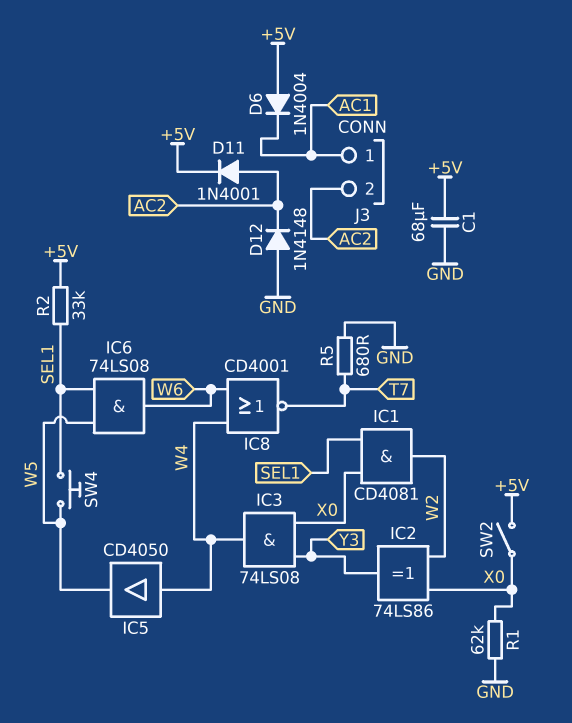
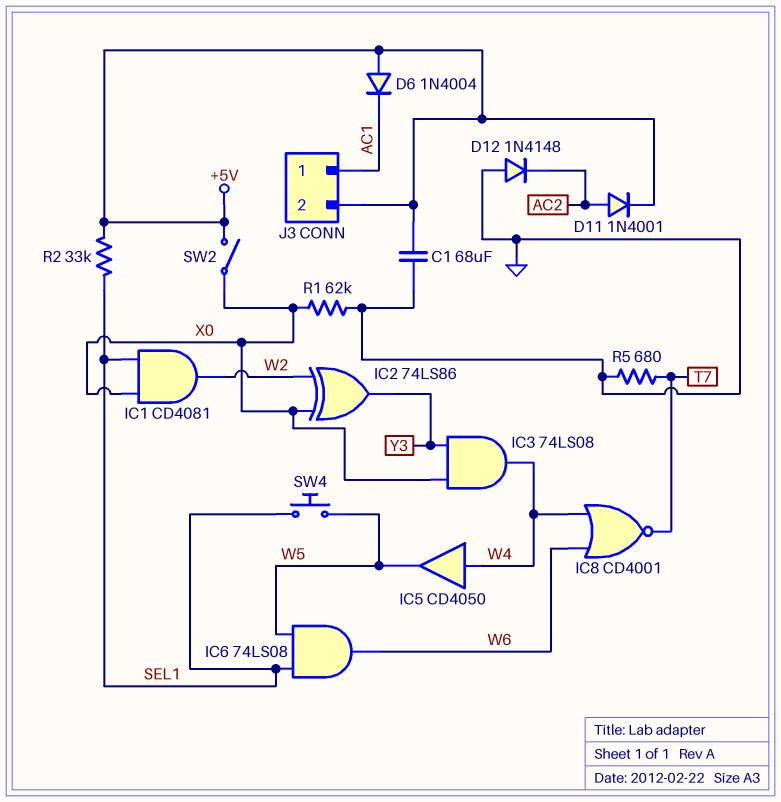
J3 pin 2: AC2 -> +5V

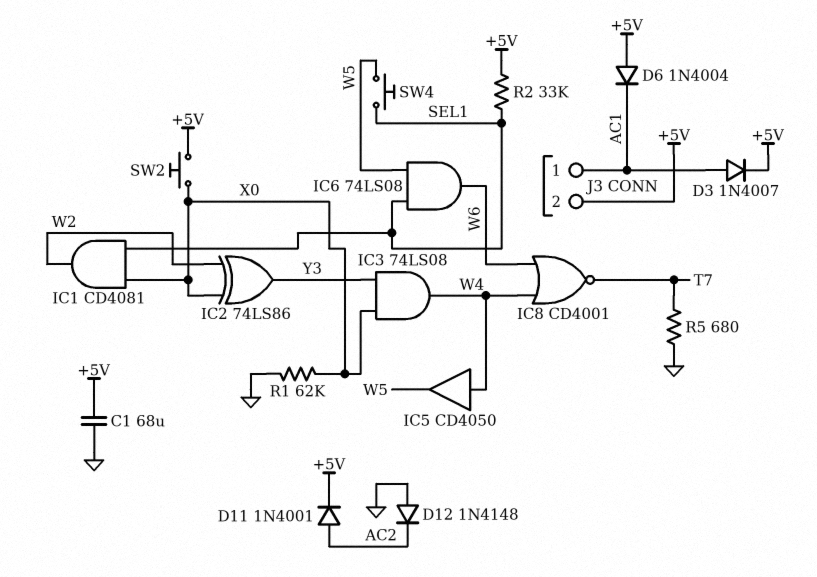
D3: none -> diode 1N4007 (A AC1, K +5V)
SW2: switch (+5V, X0) -> button (+5V, X0)

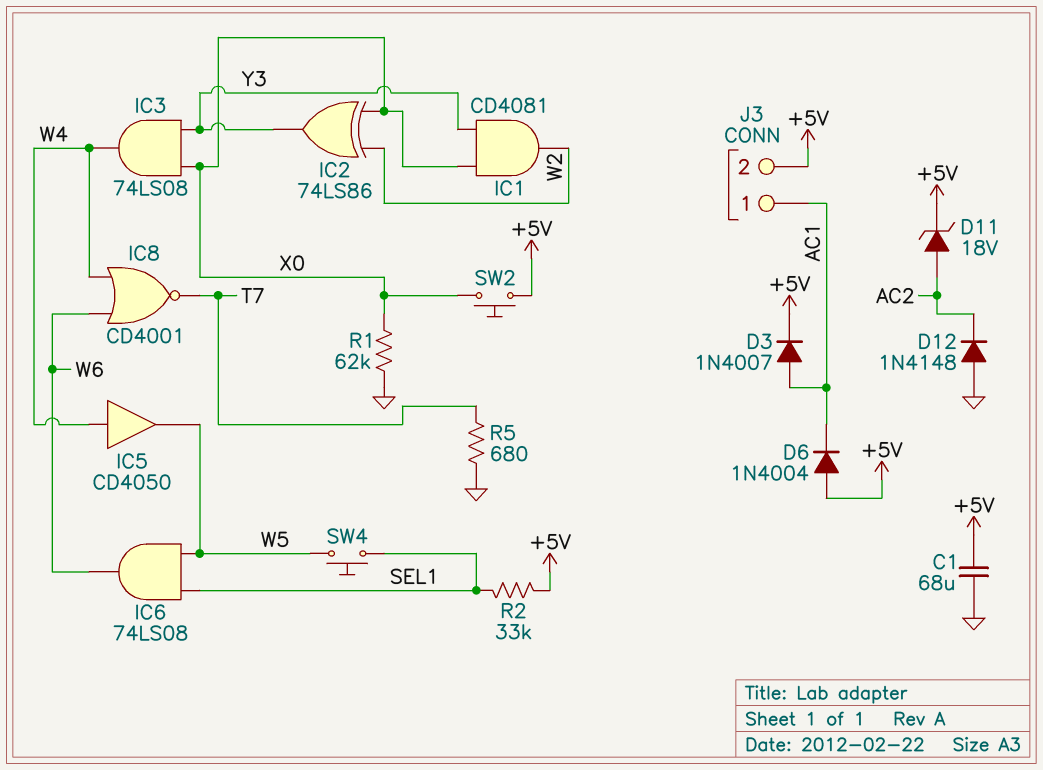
D11: diode 1N4001 (A AC2, K +5V) -> zener 18V (A AC2, K +5V)
IC1: AND CD4081 (in SEL1, in X0, out W2) -> AND CD4081 (in X0, in Y3, out W2)

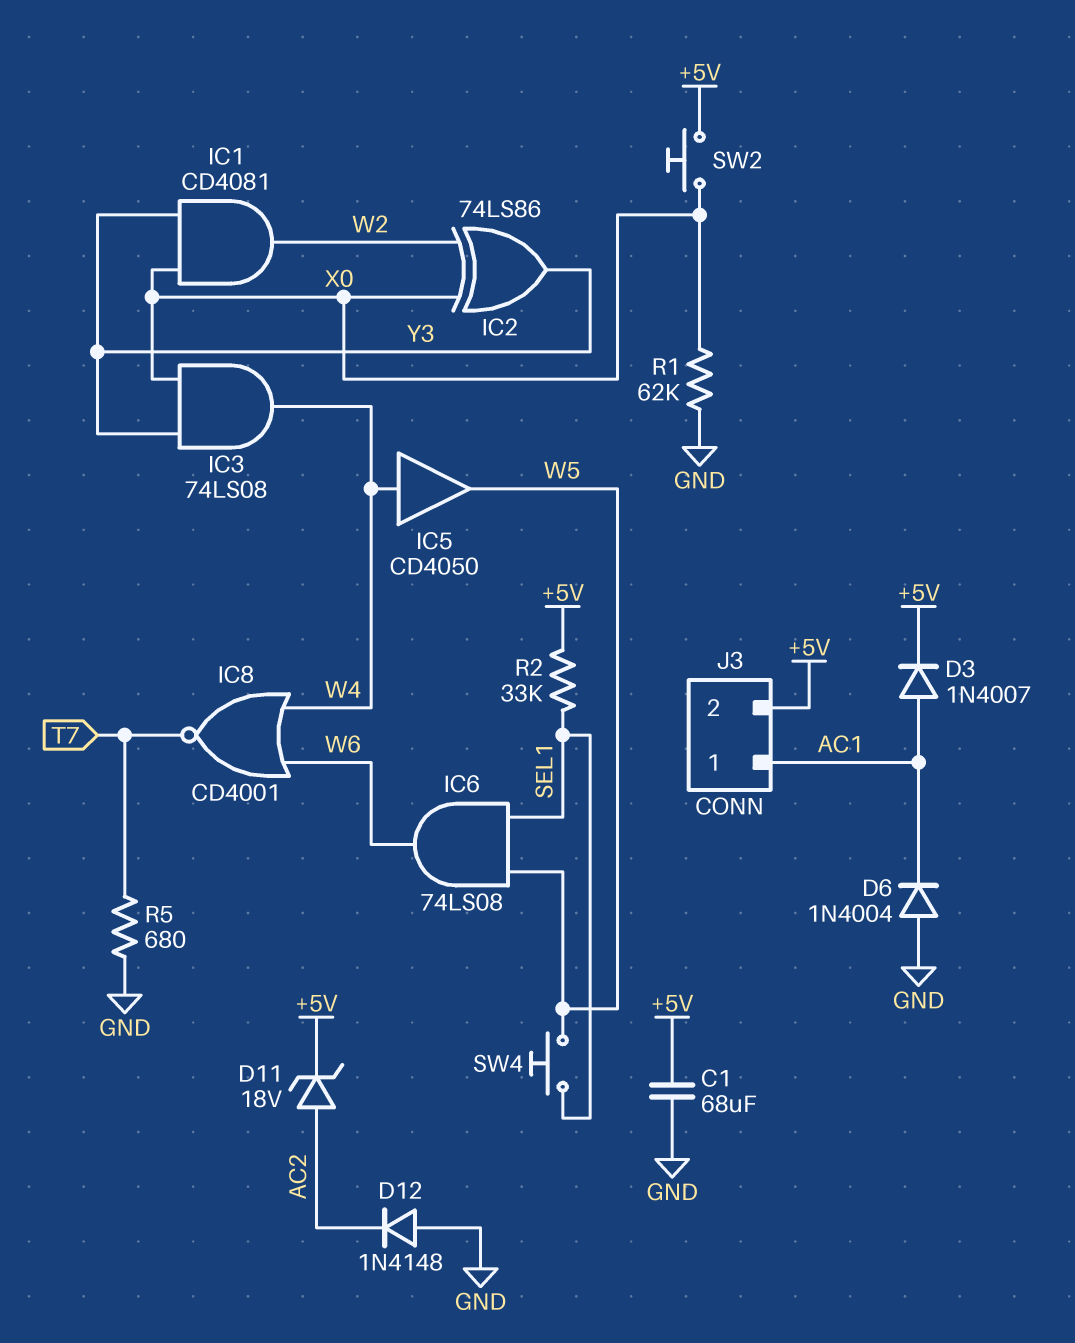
D6: diode 1N4004 (A +5V, K AC1) -> diode 1N4004 (A GND, K AC1)

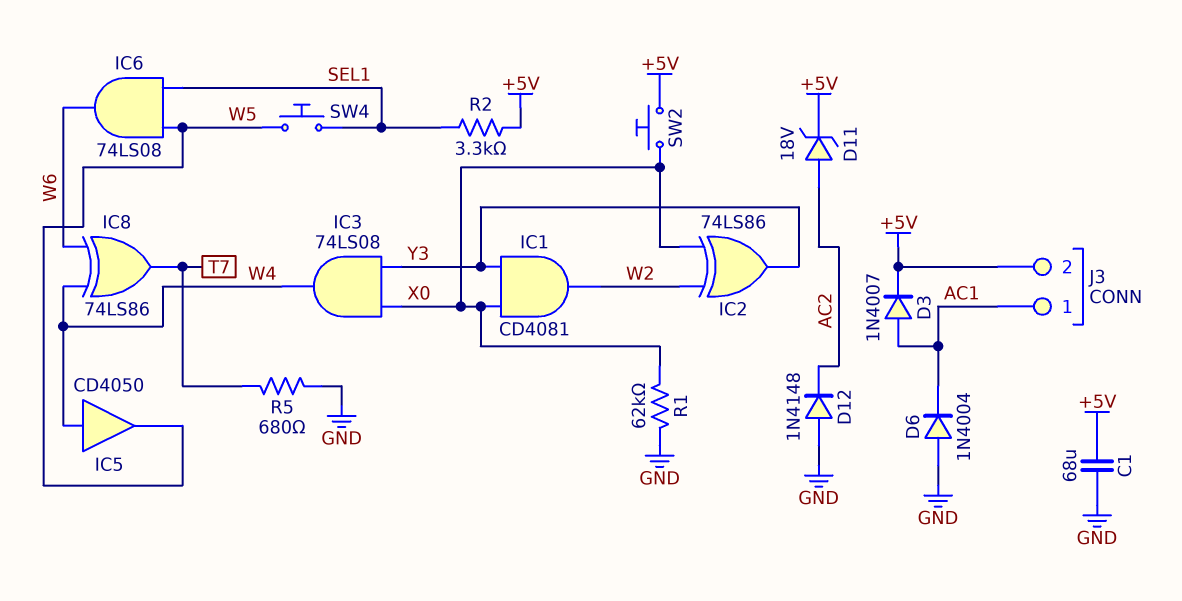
IC8: NOR CD4001 (in W4, in W6, out T7) -> XOR 74LS86 (in W4, in W6, out T7)
R2: 33k (+5V, SEL1) -> 3.3k (+5V, SEL1)

